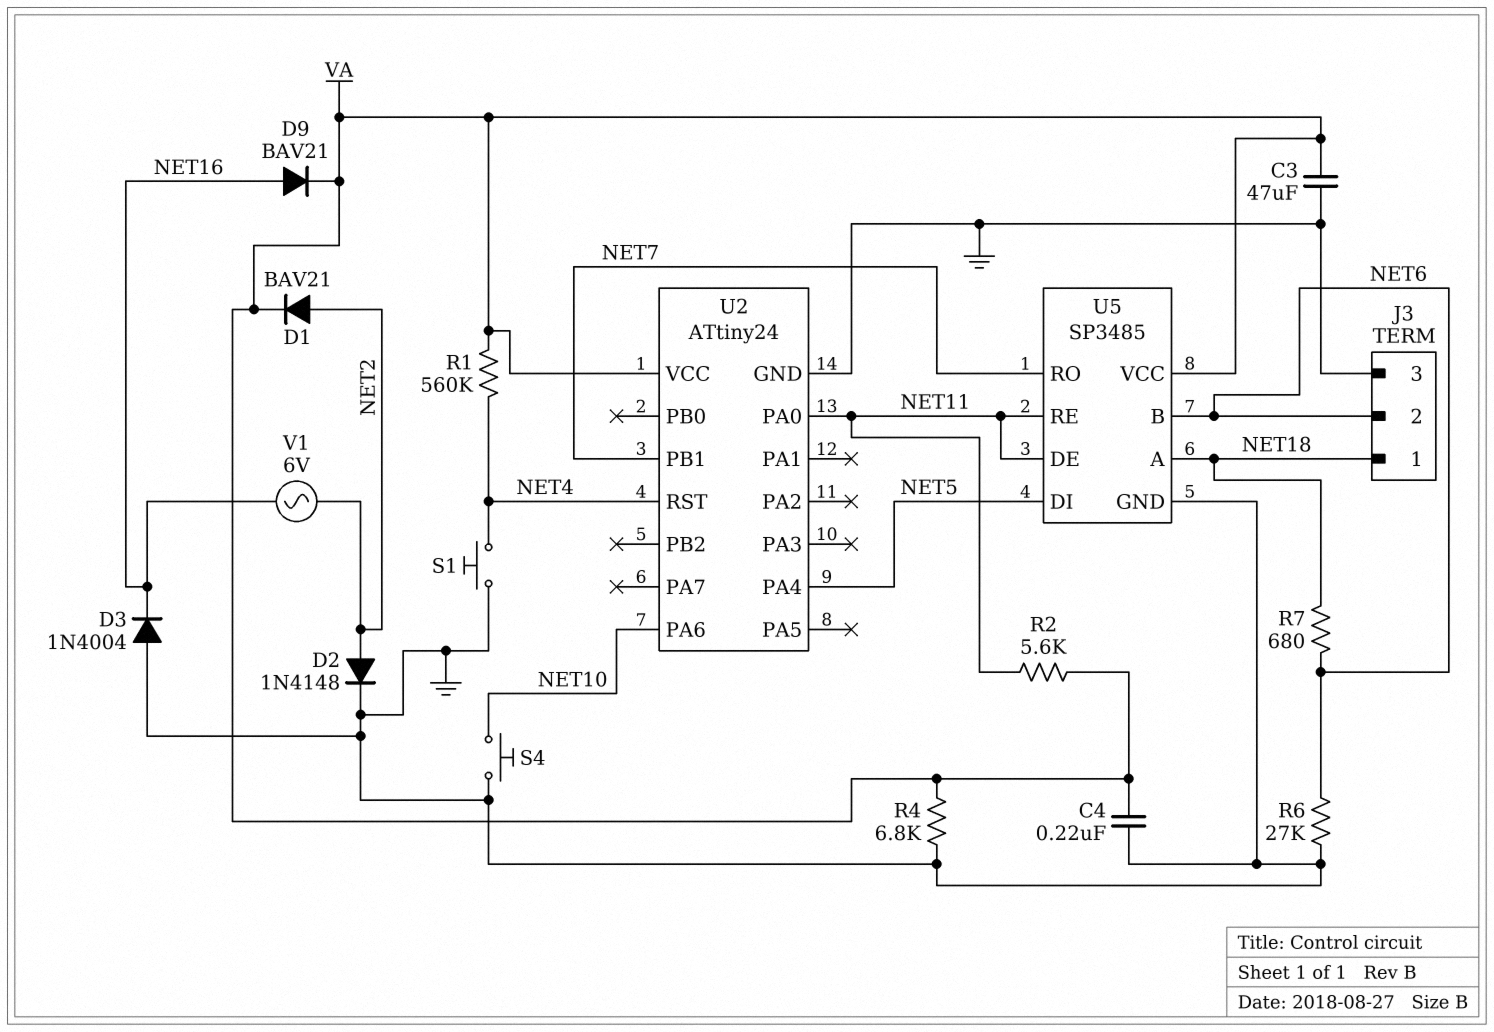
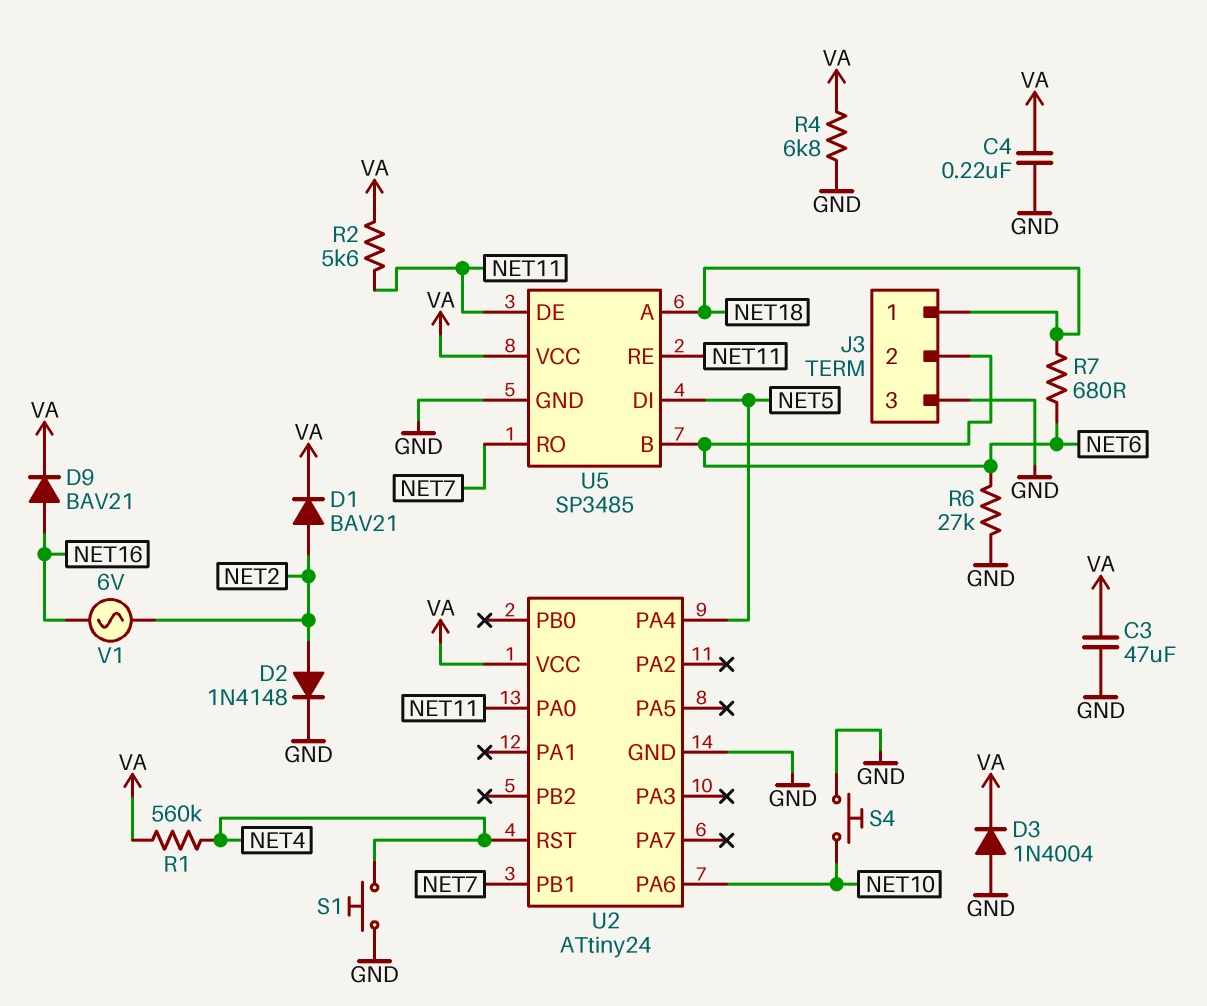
D3: diode 1N4004 (A GND, K NET16) -> diode 1N4004 (A GND, K VA)

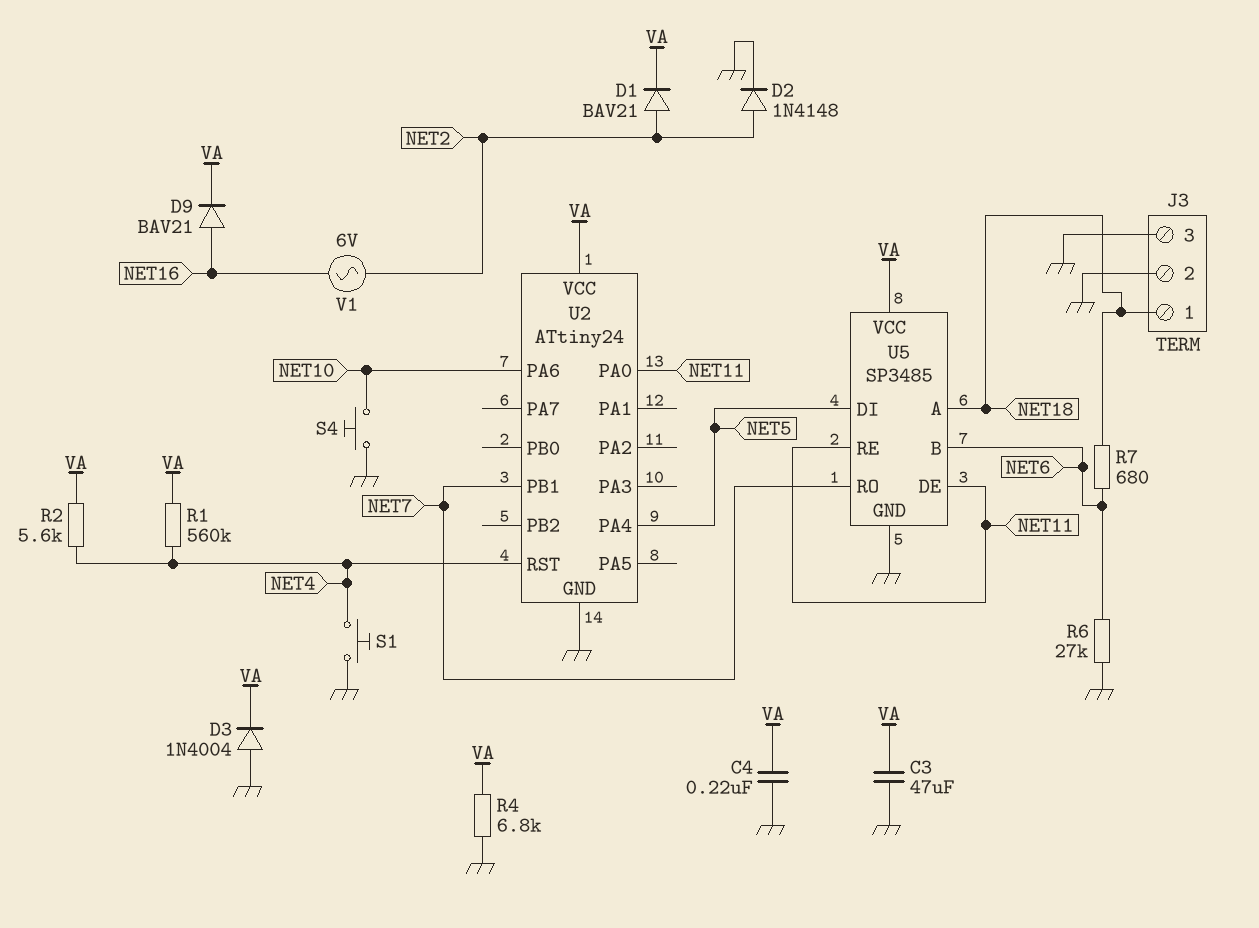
J3 pin 2: NET6 -> GND
R2: 5.6k (NET11, VA) -> 5.6k (NET4, VA)

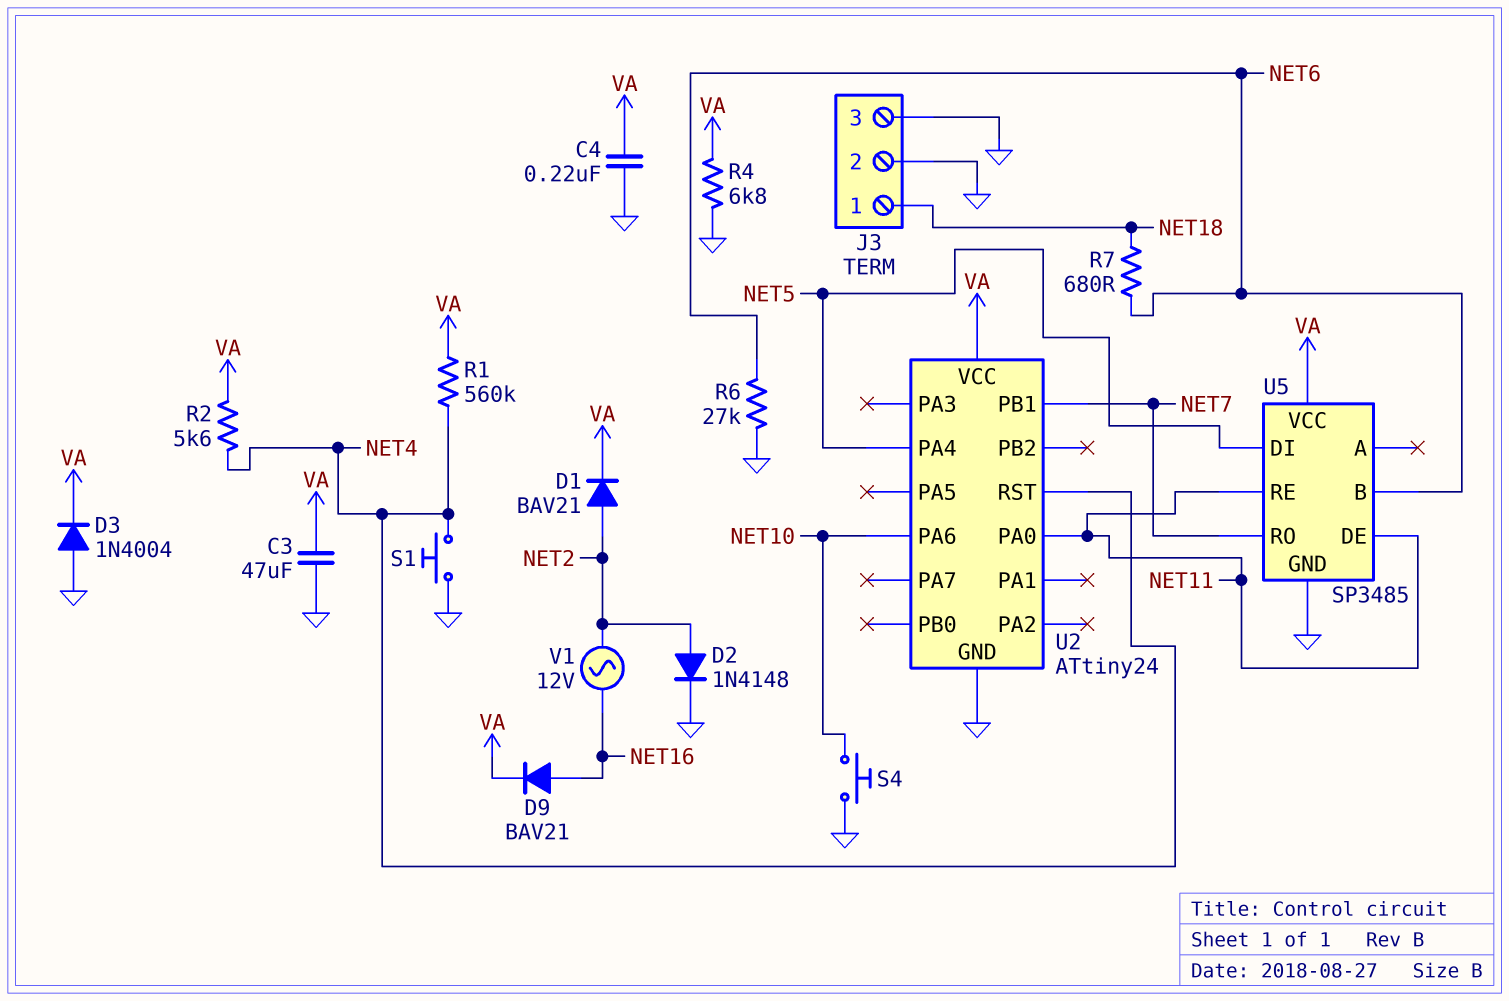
U5 pin A: NET18 -> none
V1: AC 6V (NET2, NET16) -> AC 12V (NET2, NET16)

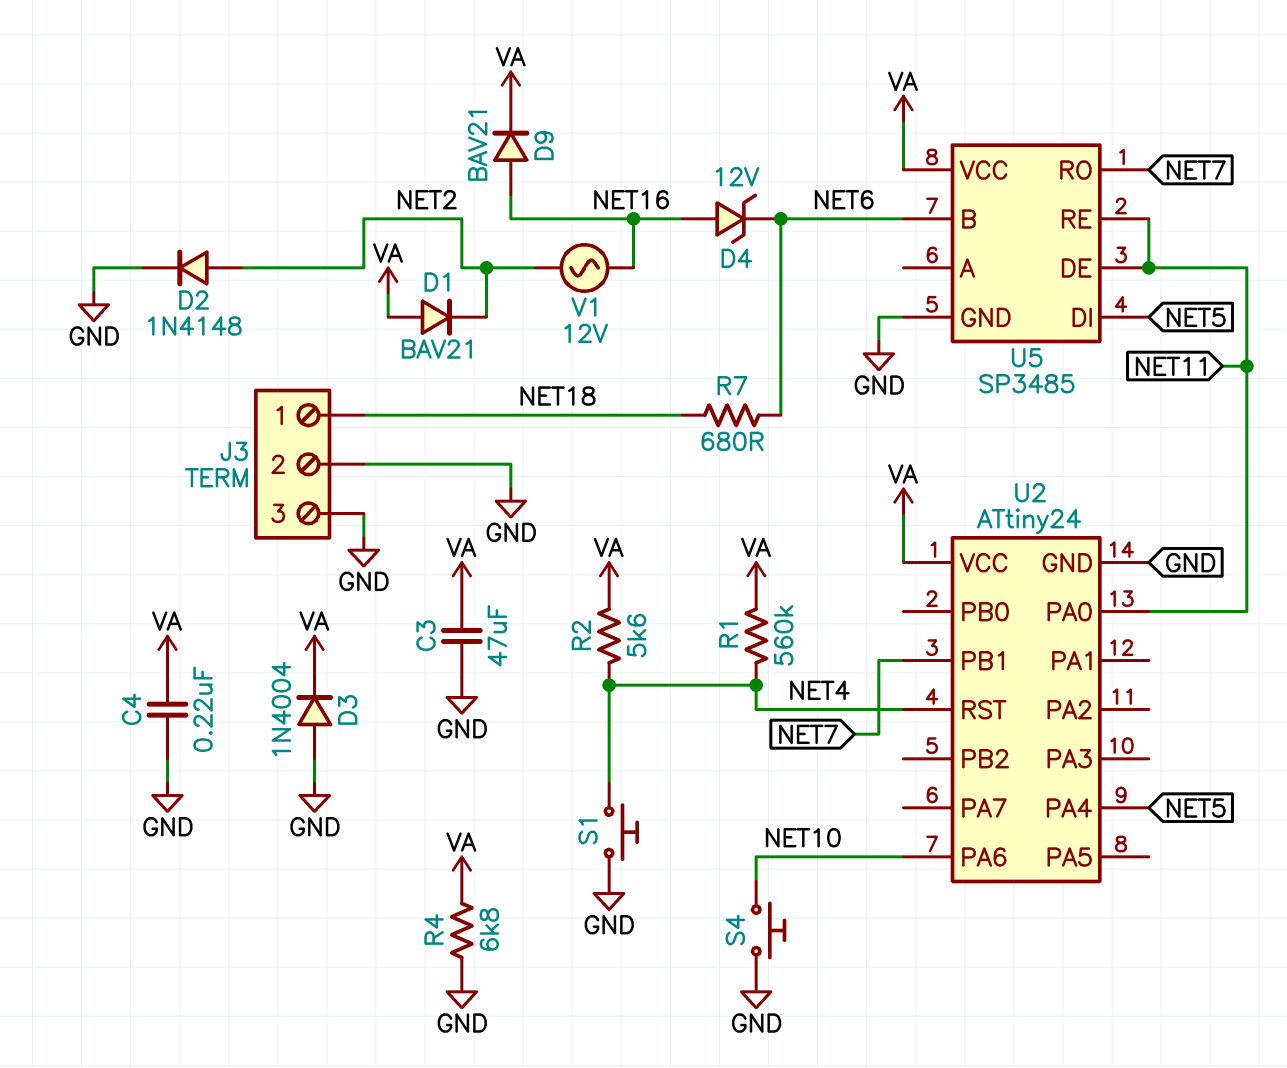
D1: diode BAV21 (A NET2, K VA) -> diode BAV21 (A VA, K NET2)
D4: none -> zener 12V (A NET16, K NET6)
R6: 27k (GND, NET6) -> none

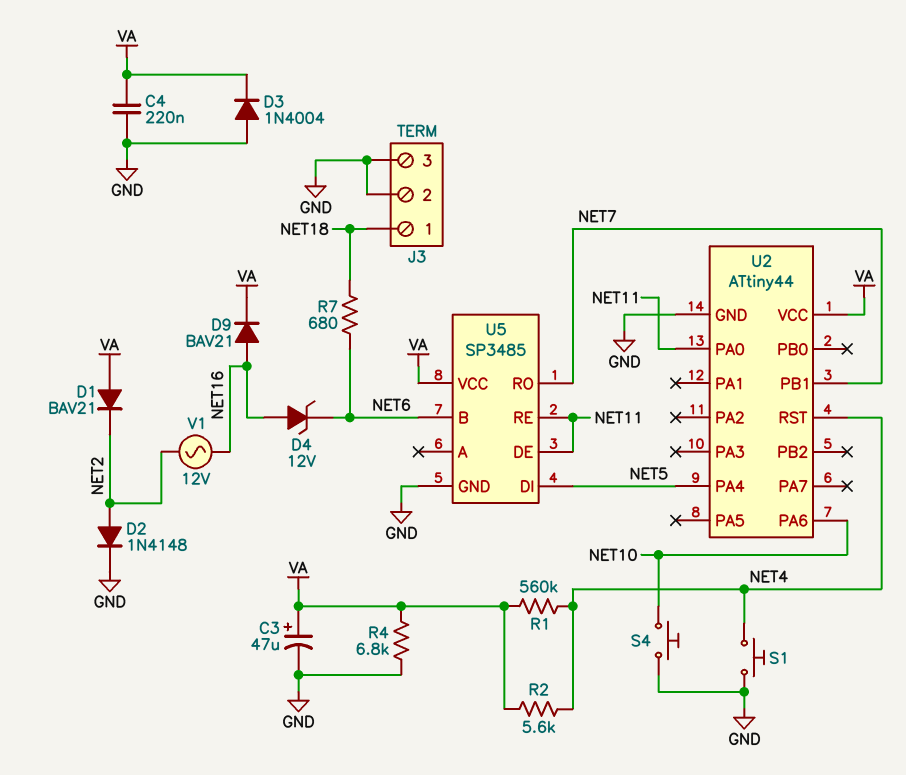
C3: 47uF (GND, VA) -> 47uF (plus VA, minus GND)
U2: ATtiny24 -> ATtiny44

